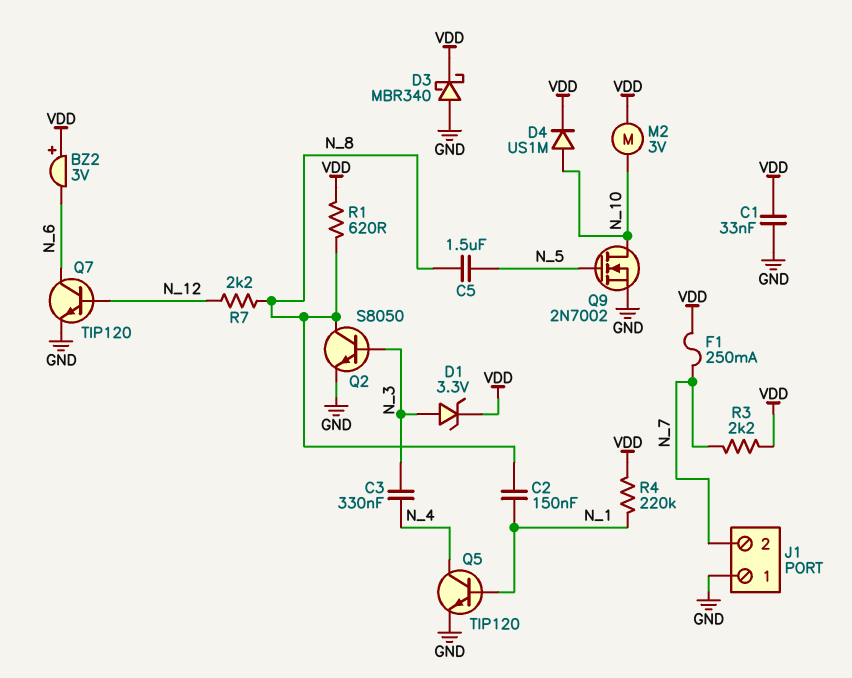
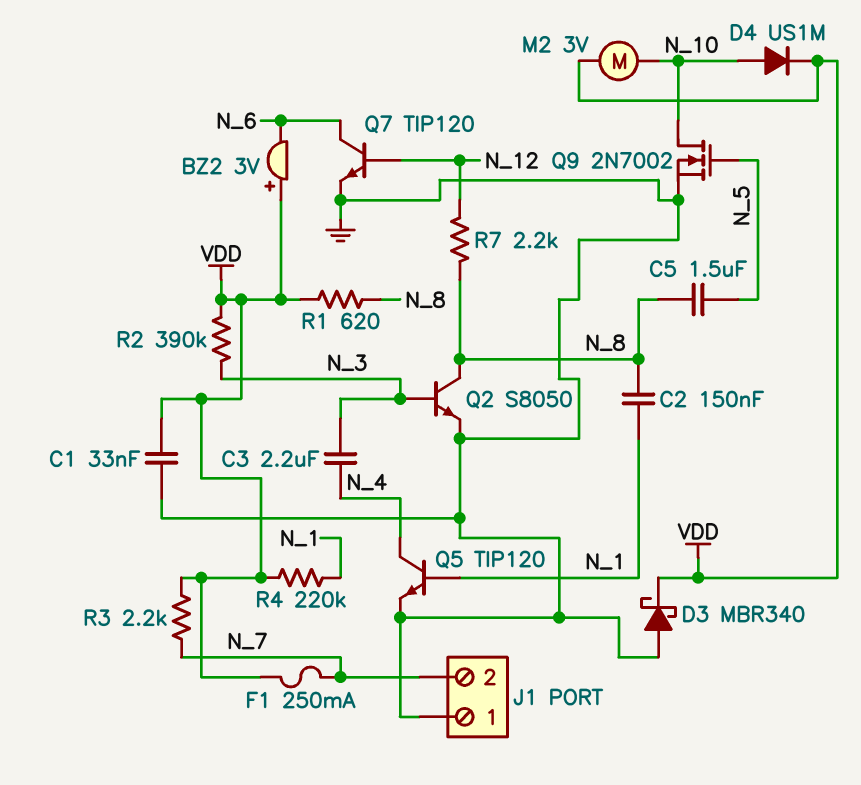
C3: 330nF (N_3, N_4) -> 2.2uF (N_3, N_4)
D1: zener 3.3V (A N_3, K VDD) -> none
R2: none -> 390k (N_3, VDD)

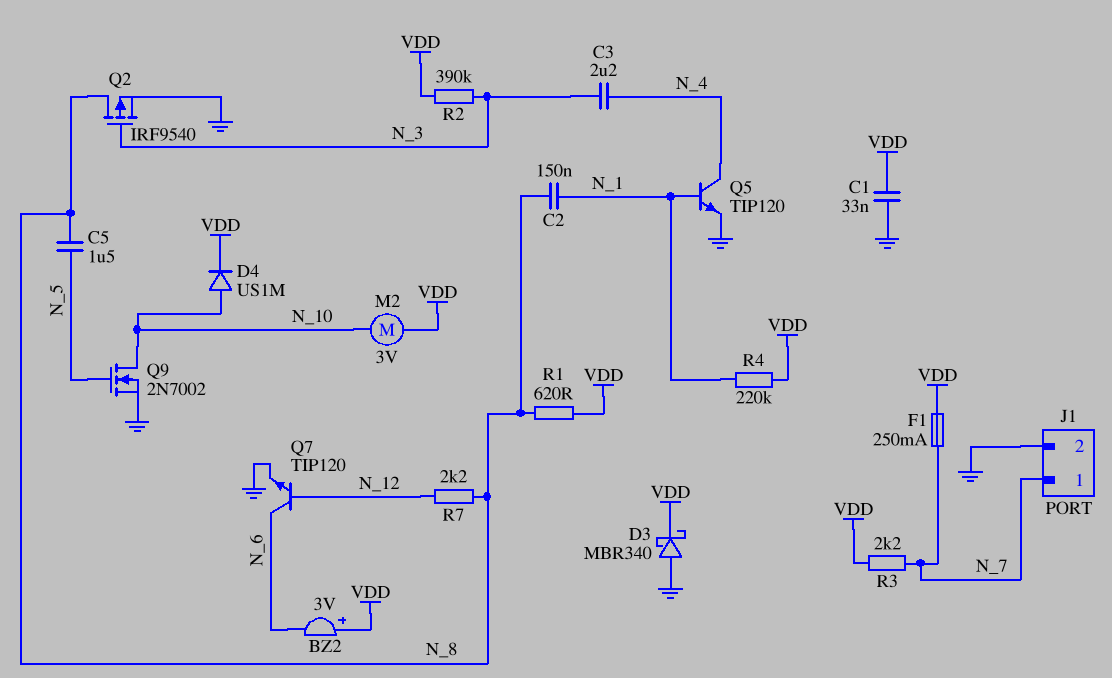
J1 pin 1: GND -> N_7
J1 pin 2: N_7 -> GND
Q2: NPN S8050 (B N_3, C N_8, E GND) -> PMOS IRF9540 (G N_3, D N_8, S GND)

